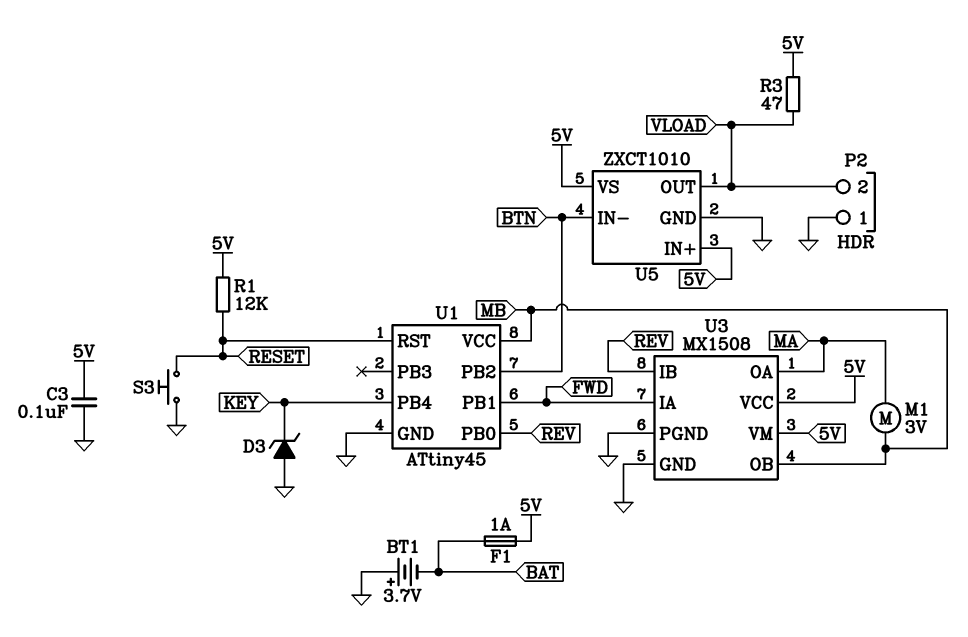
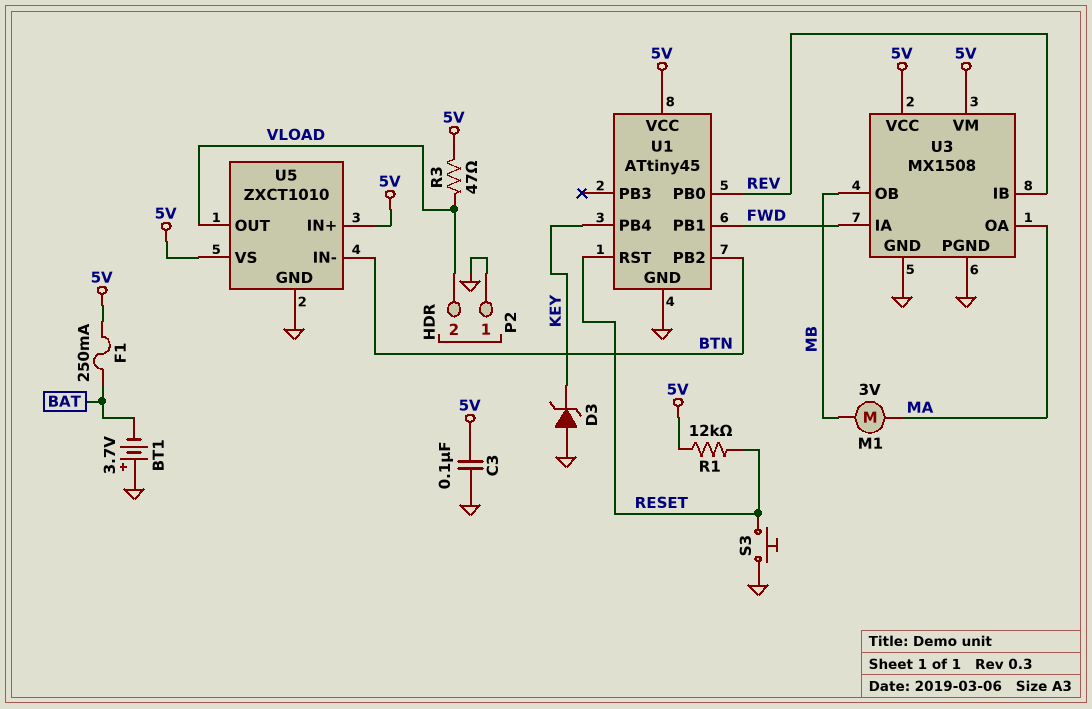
F1: 1A (5V, BAT) -> 250mA (5V, BAT)
U1 pin VCC: MB -> 5V

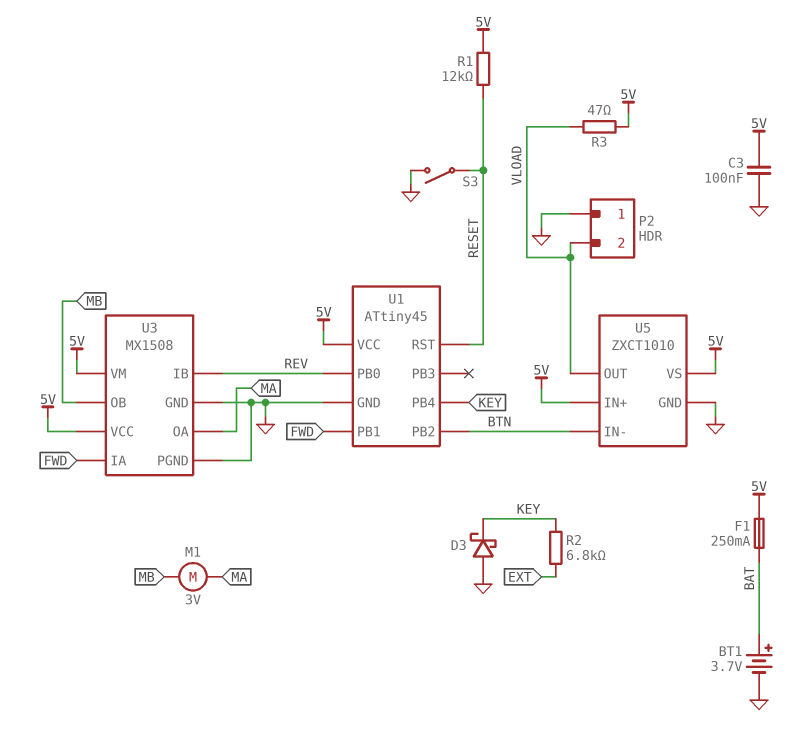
BT1: 3.7V (plus GND, minus BAT) -> 3.7V (plus BAT, minus GND)
D3: zener (A GND, K KEY) -> schottky (A GND, K KEY)
R2: none -> 6.8k (EXT, KEY)
S3: button (GND, RESET) -> switch (GND, RESET)

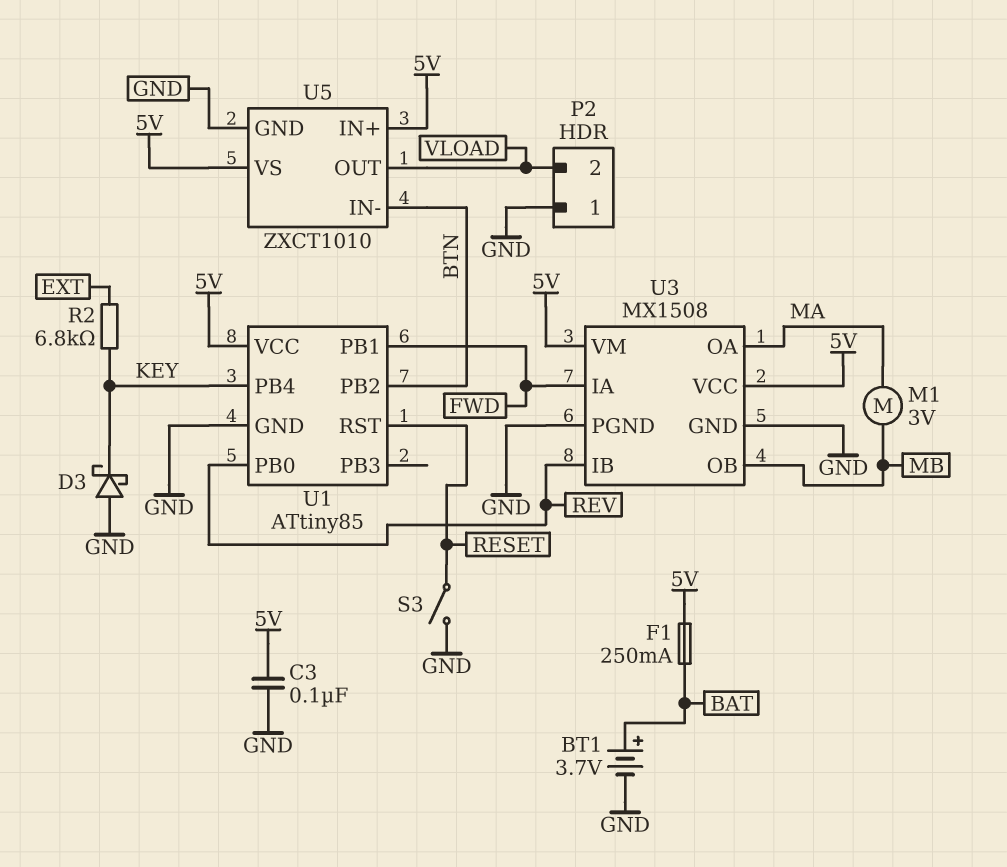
R1: 12k (5V, RESET) -> none
R3: 47 (5V, VLOAD) -> none
U1: ATtiny45 -> ATtiny85

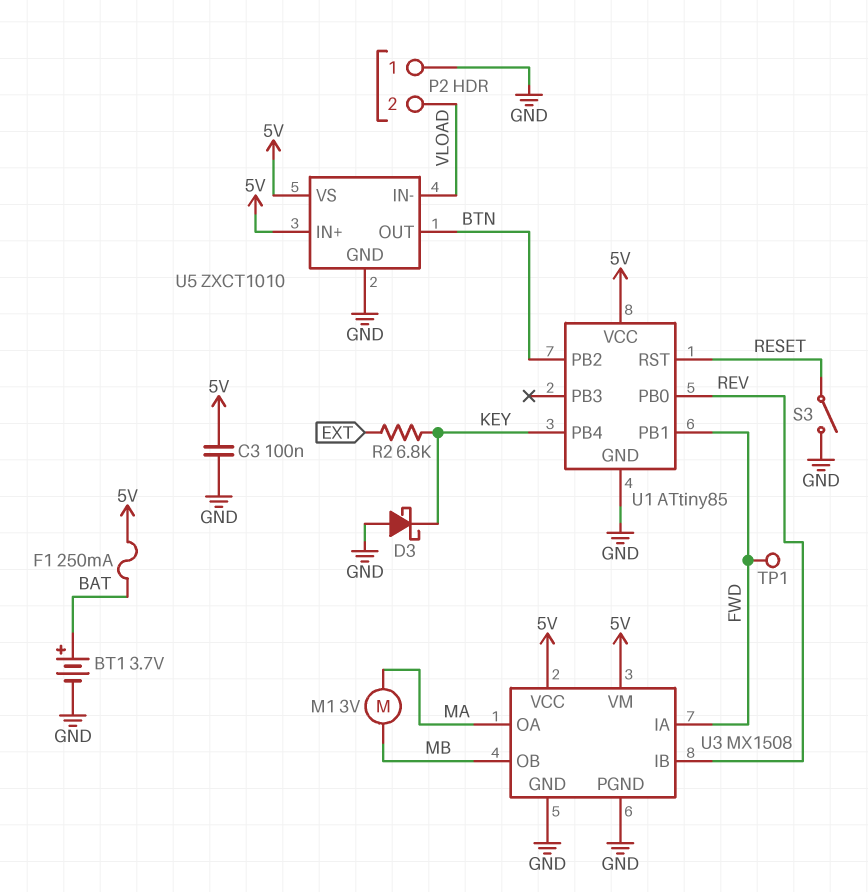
TP1: none -> test point (FWD)
U5 pin IN-: BTN -> VLOAD
U5 pin OUT: VLOAD -> BTN

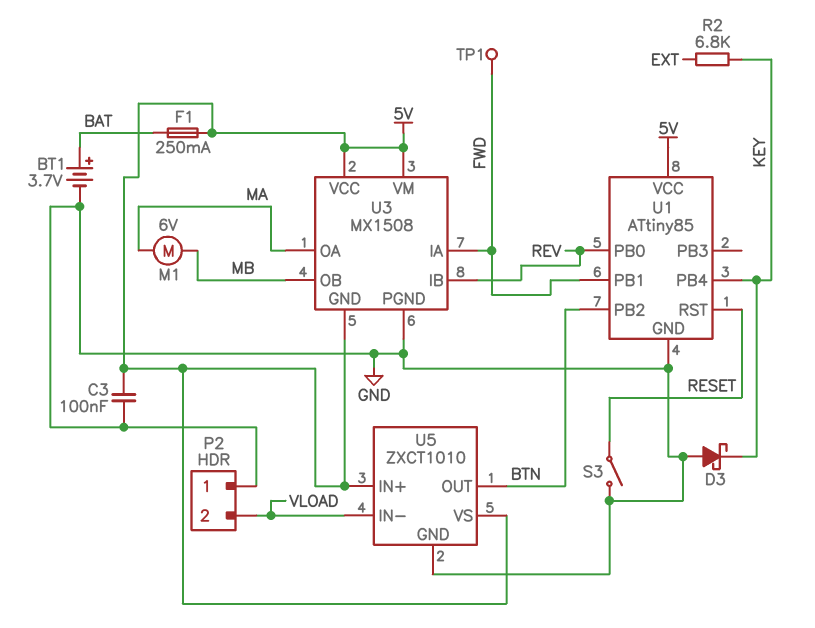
M1: motor 3V (MA, MB) -> motor 6V (MA, MB)
U3 pin GND: GND -> 5V

